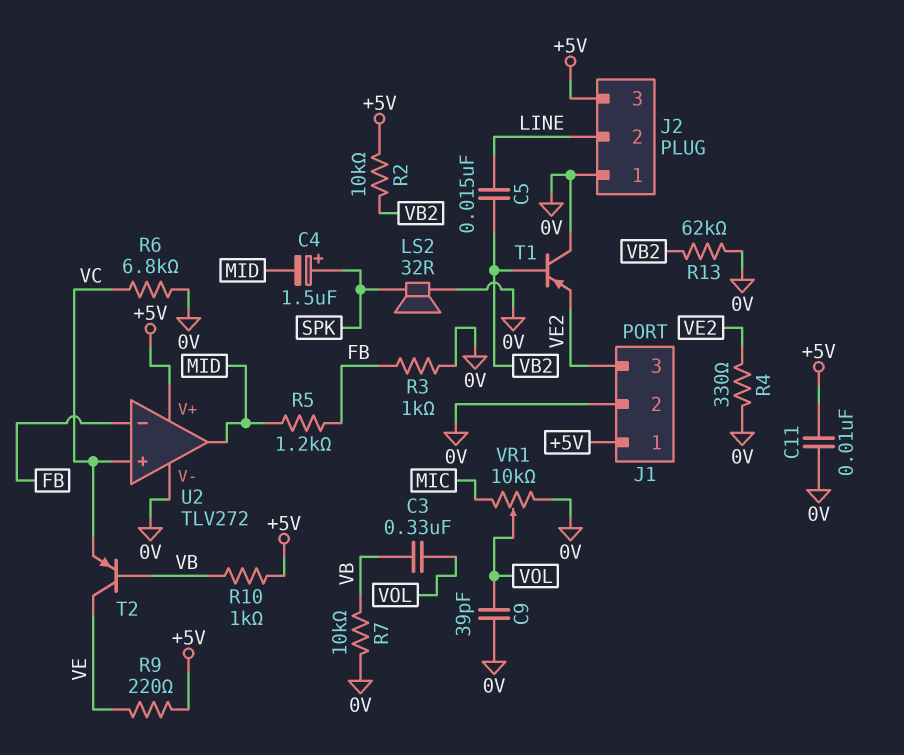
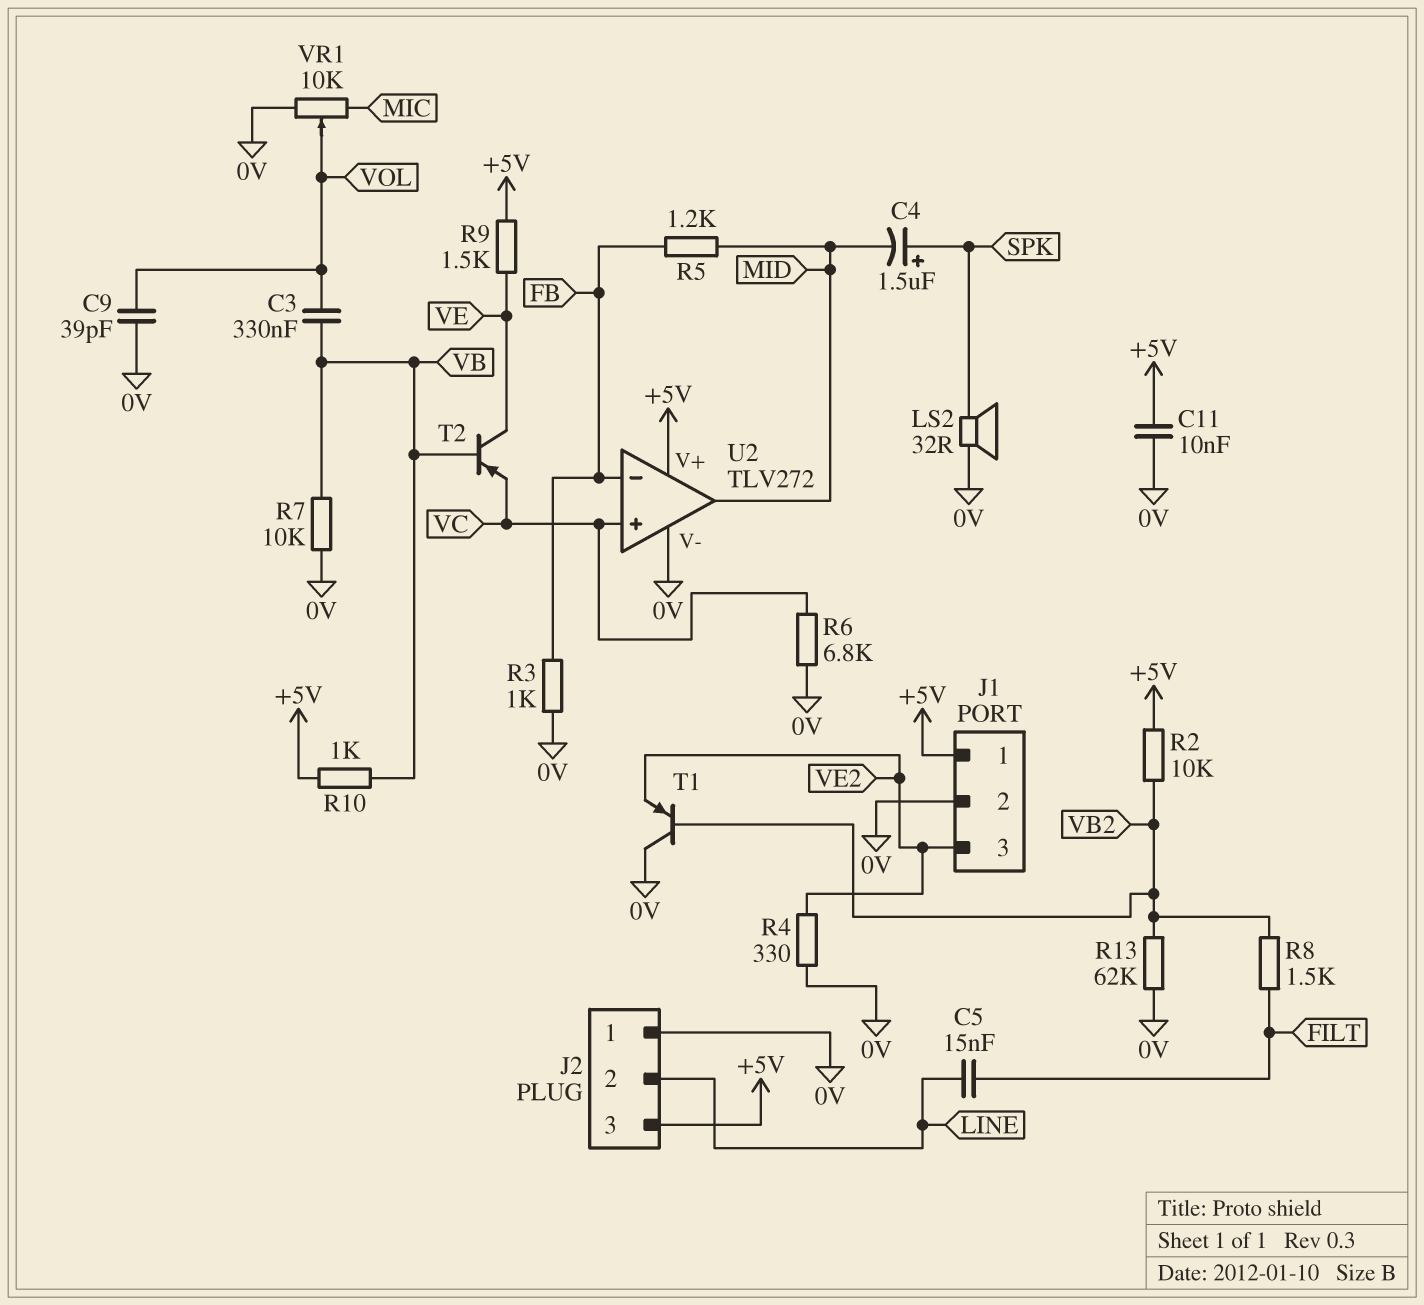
C5: 15nF (LINE, VB2) -> 15nF (FILT, LINE)
R8: none -> 1.5k (FILT, VB2)
R9: 220 (+5V, VE) -> 1.5k (+5V, VE)

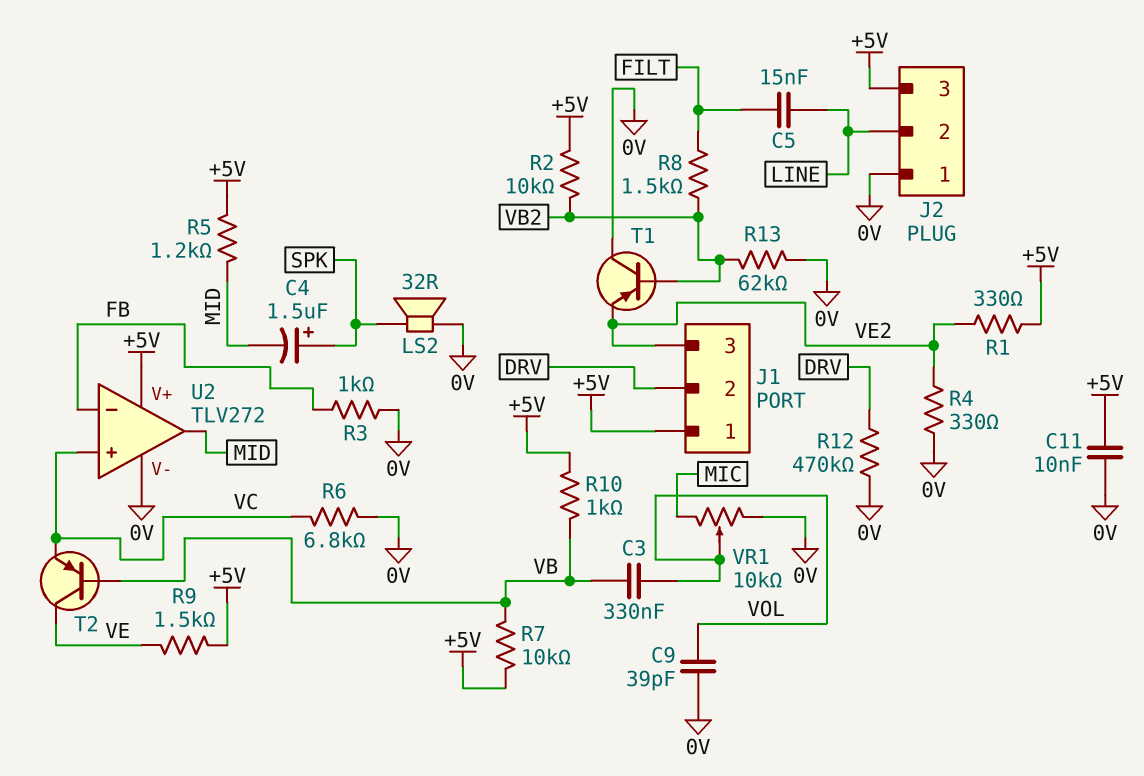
J1 pin 2: 0V -> DRV
R1: none -> 330 (+5V, VE2)
R5: 1.2k (FB, MID) -> 1.2k (+5V, MID)
R7: 10k (0V, VB) -> 10k (+5V, VB)
R12: none -> 470k (0V, DRV)

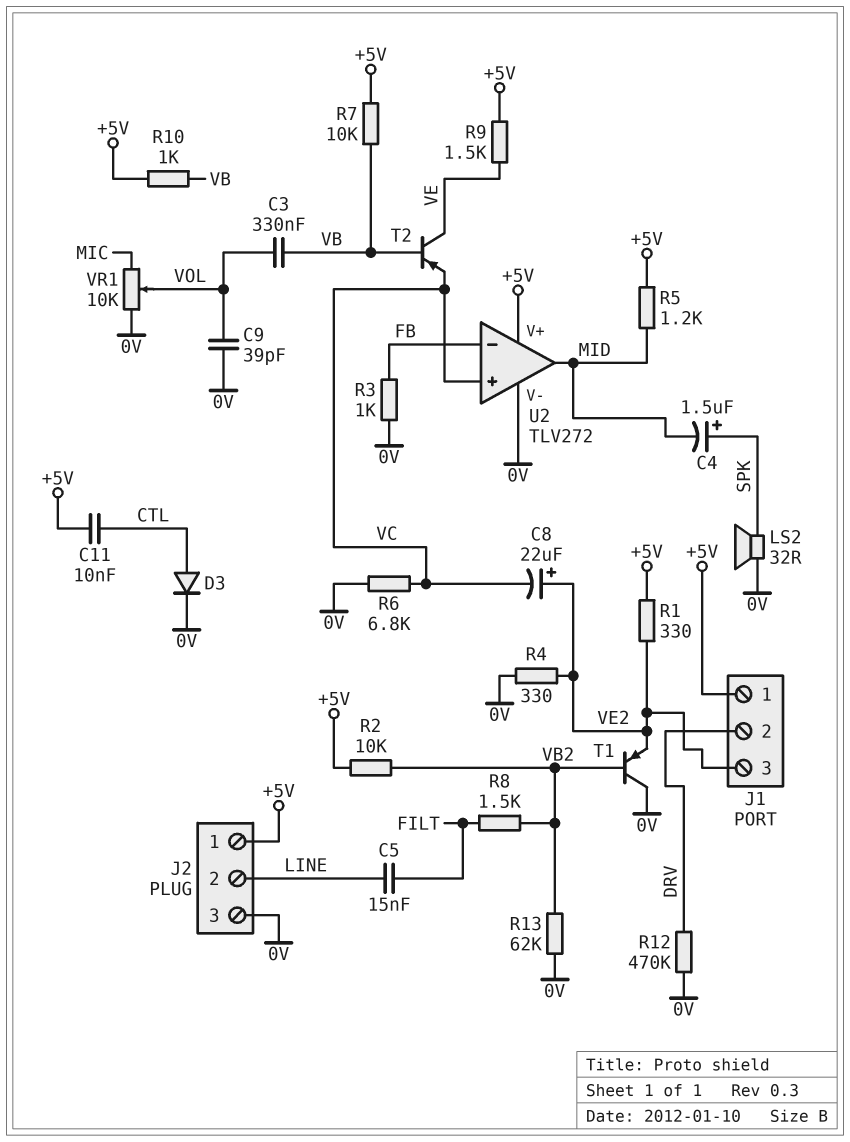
C8: none -> 22uF (plus VE2, minus VC)
C11: 10nF (+5V, 0V) -> 10nF (+5V, CTL)
D3: none -> diode (A CTL, K 0V)
J2 pin 1: 0V -> +5V
J2 pin 3: +5V -> 0V

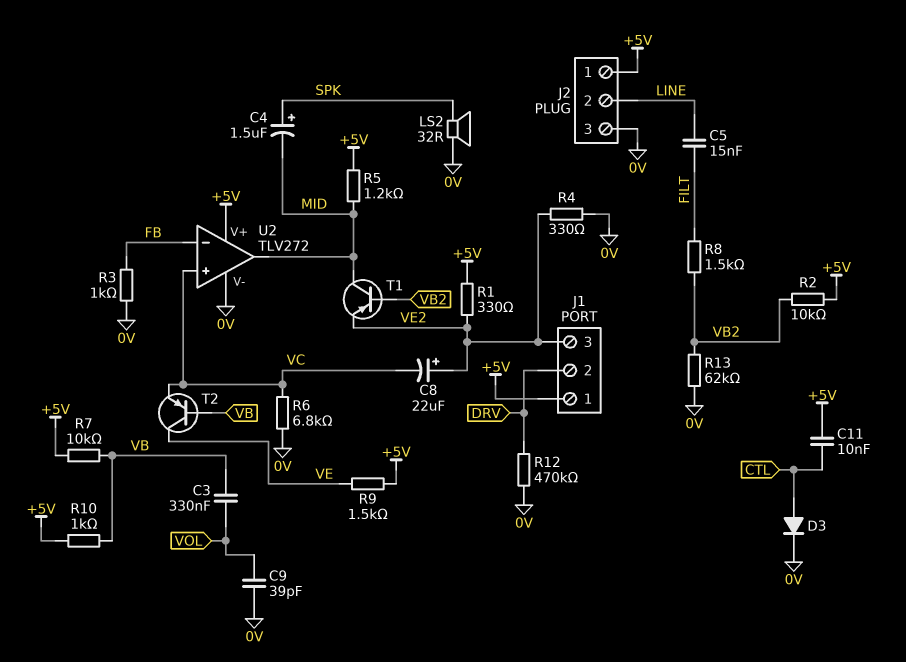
T1: PNP (B VB2, C 0V, E VE2) -> PNP (B VB2, C MID, E VE2)
VR1: 10k (0V, MIC, wiper VOL) -> none

